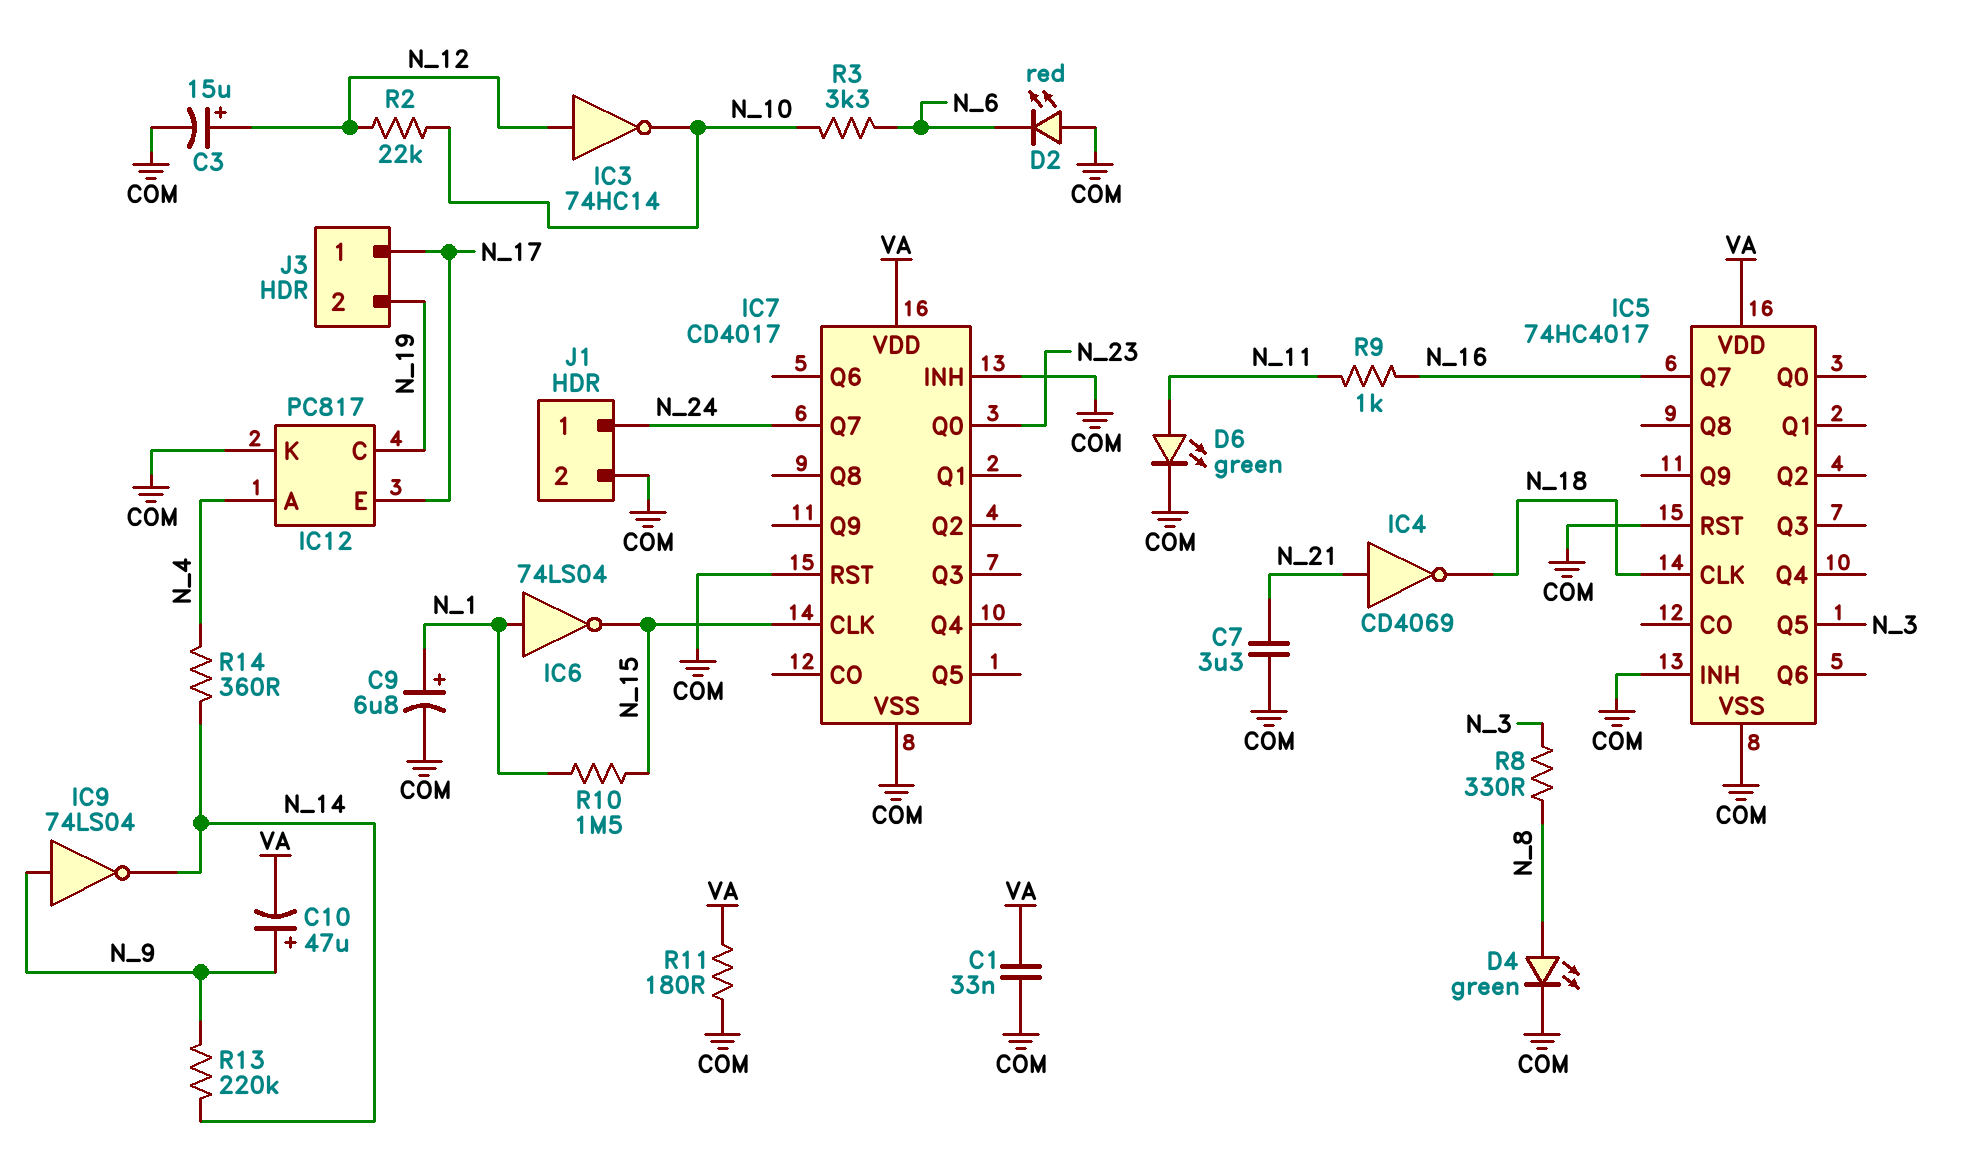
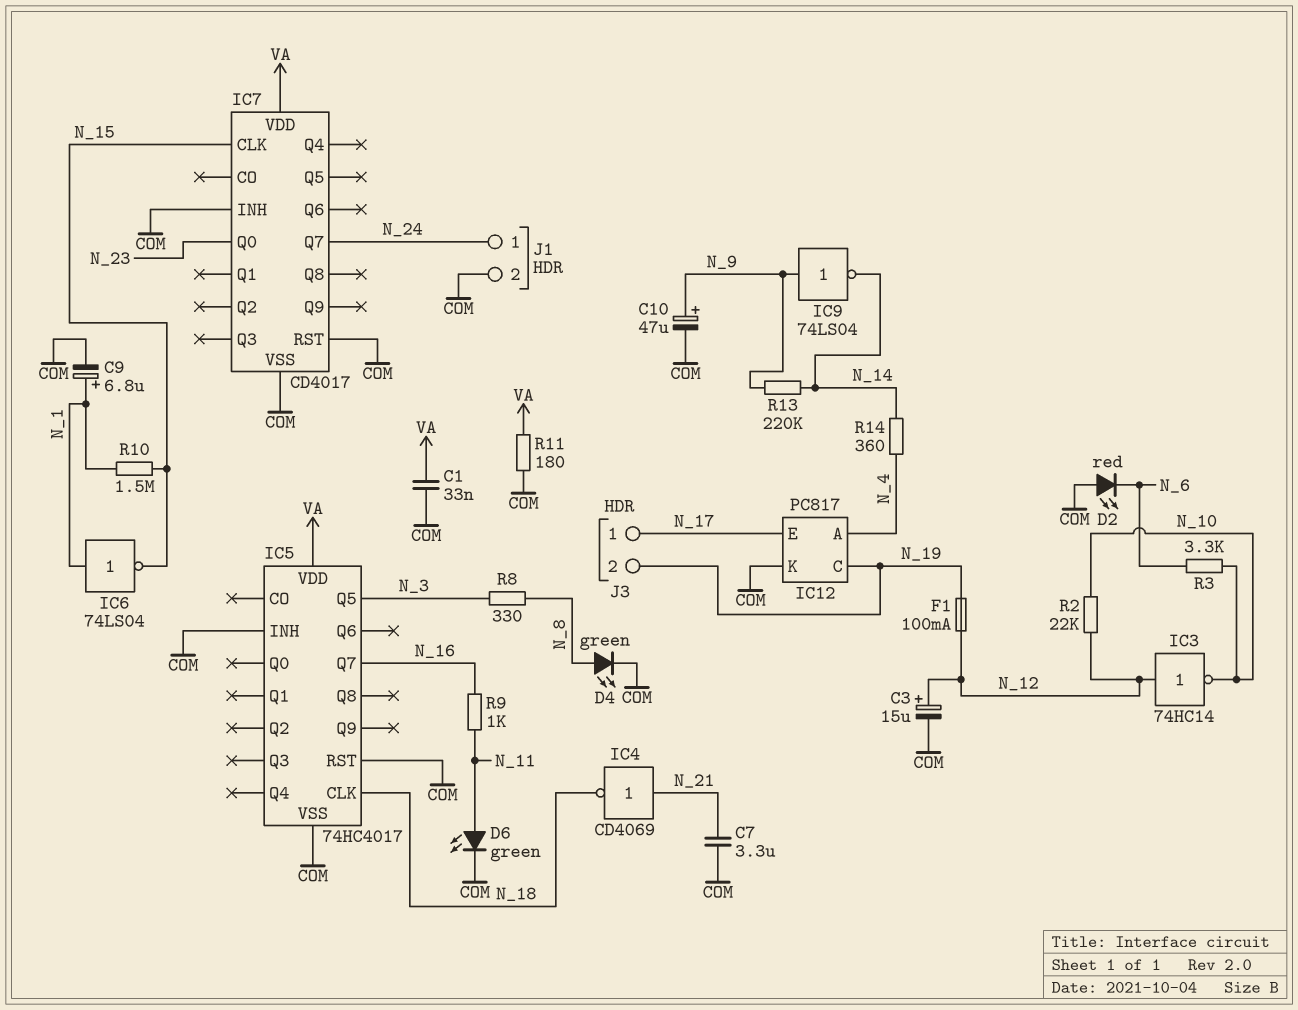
C10: 47uF (plus N_9, minus VA) -> 47uF (plus N_9, minus COM)
F1: none -> 100mA (N_12, N_19)

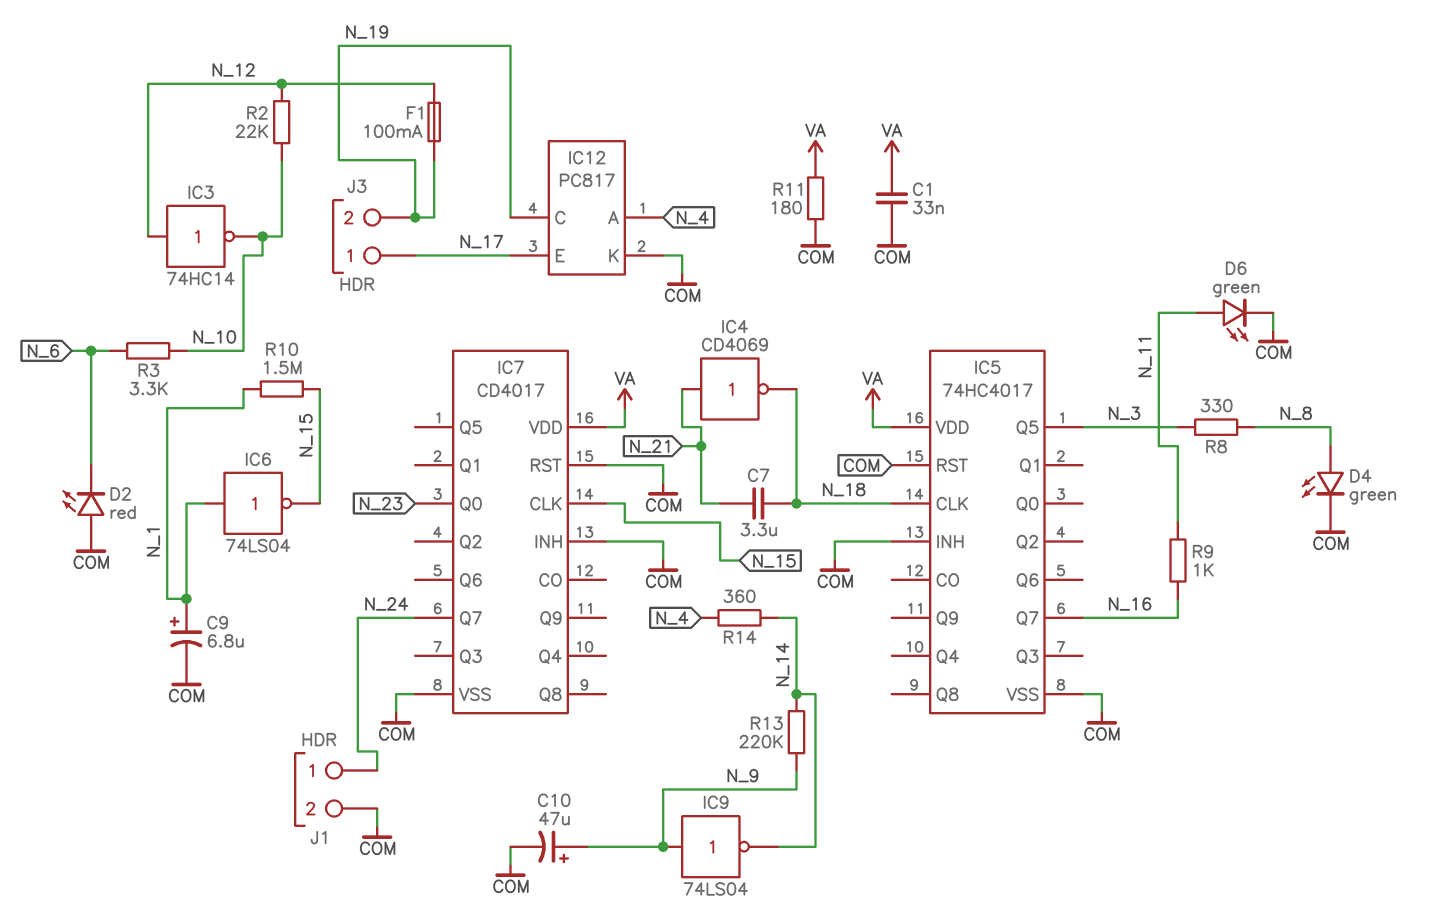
C3: 15uF (plus N_12, minus COM) -> none
C7: 3.3uF (COM, N_21) -> 3.3uF (N_18, N_21)

